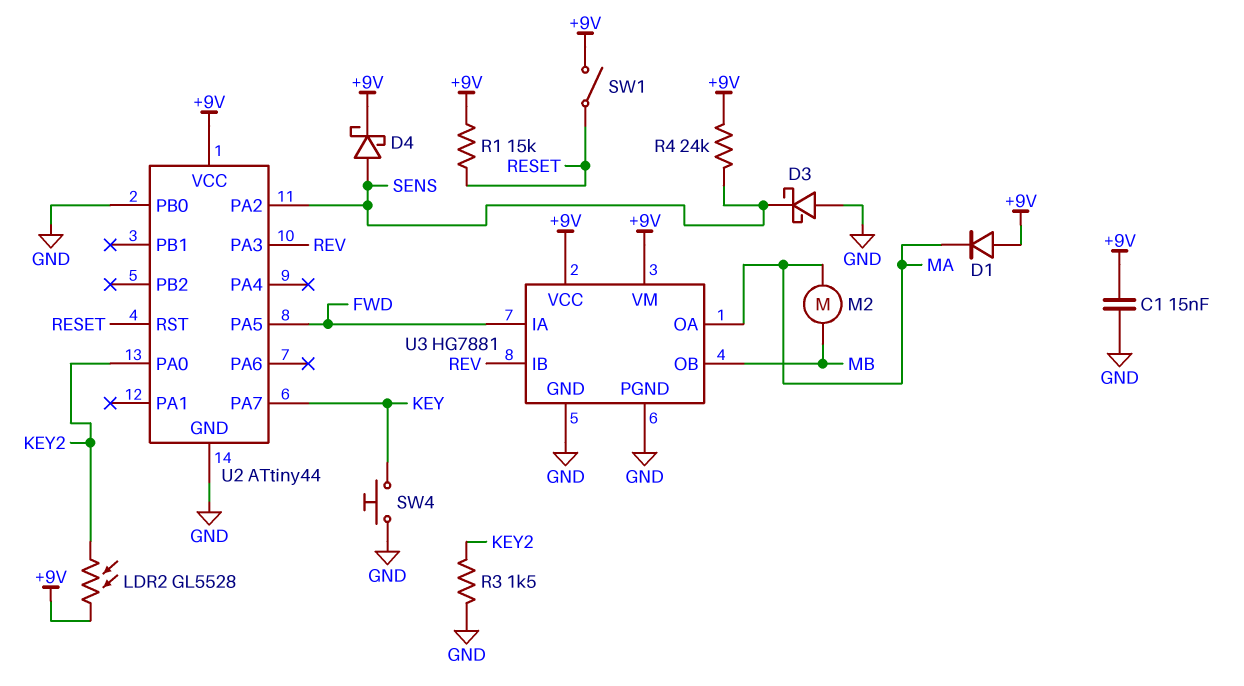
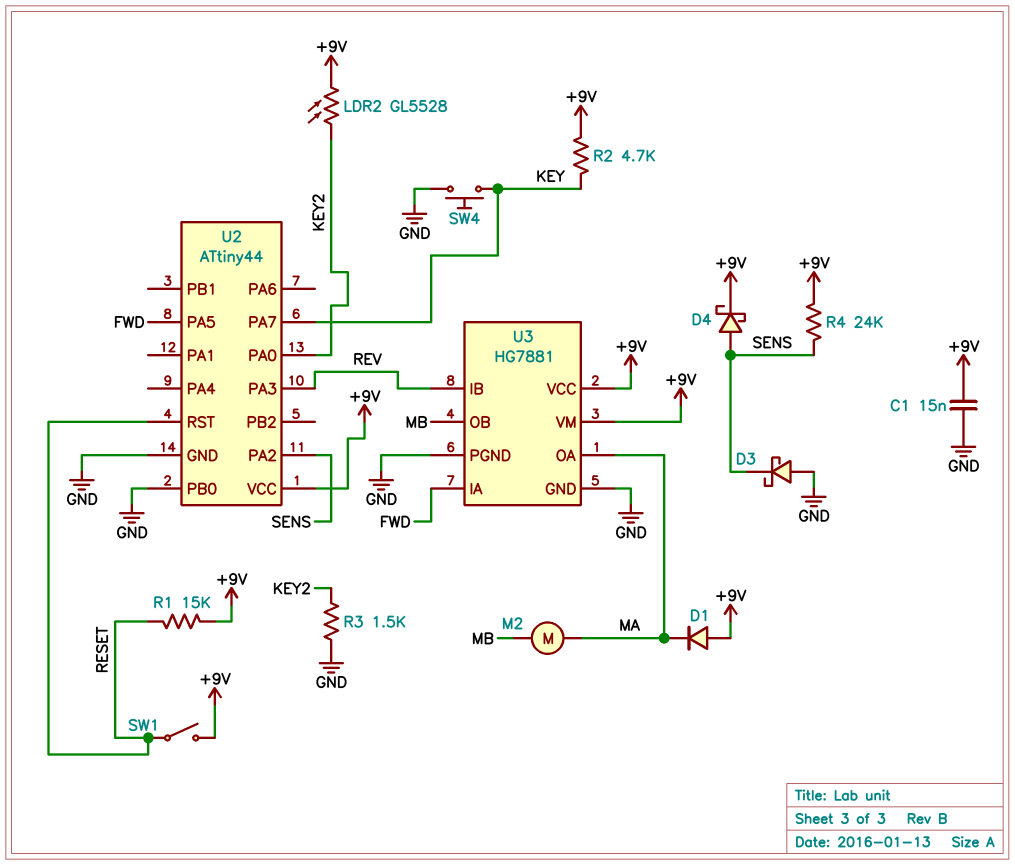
R2: none -> 4.7k (+9V, KEY)

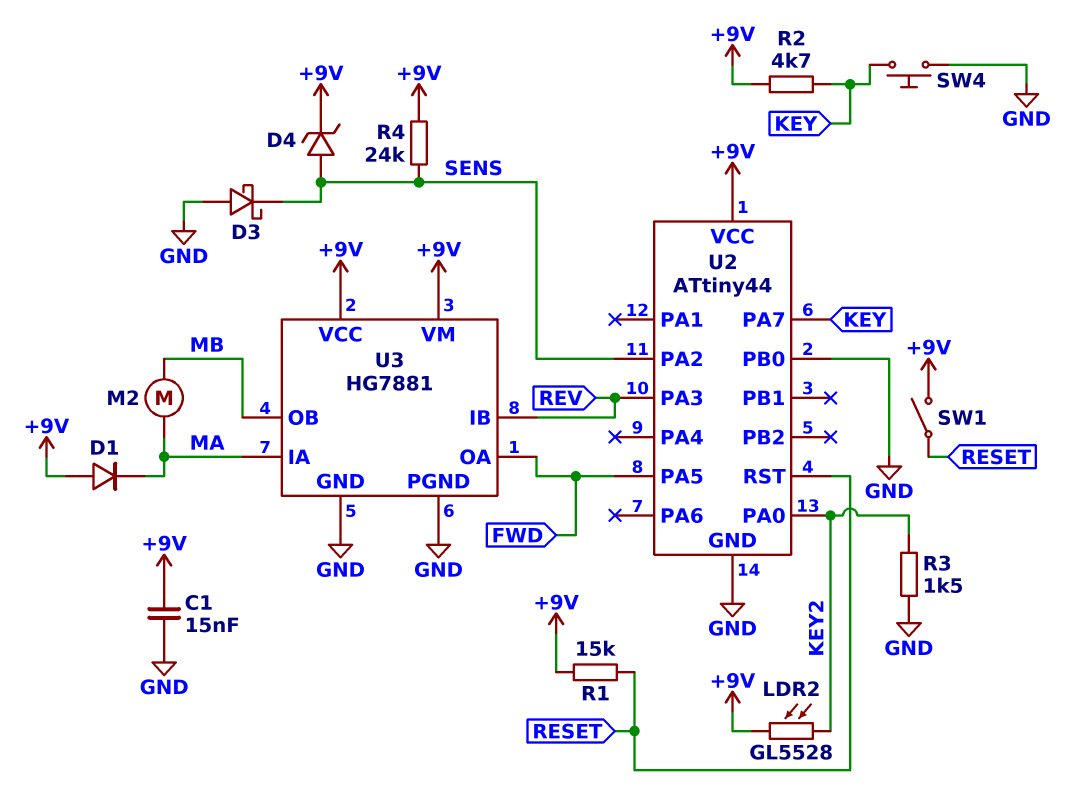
D4: schottky (A SENS, K +9V) -> zener (A SENS, K +9V)
U3 pin IA: FWD -> MA
U3 pin OA: MA -> FWD

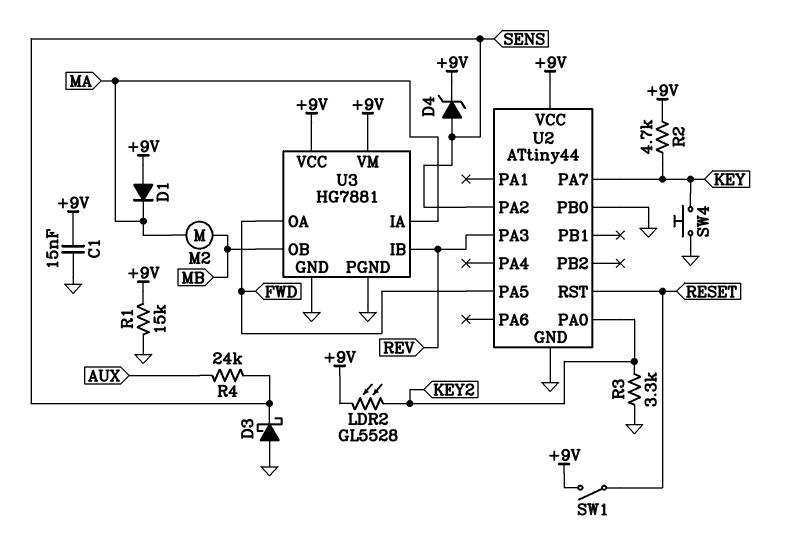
R1: 15k (+9V, RESET) -> 15k (+9V, GND)
R3: 1.5k (GND, KEY2) -> 3.3k (GND, KEY2)
R4: 24k (+9V, SENS) -> 24k (AUX, SENS)

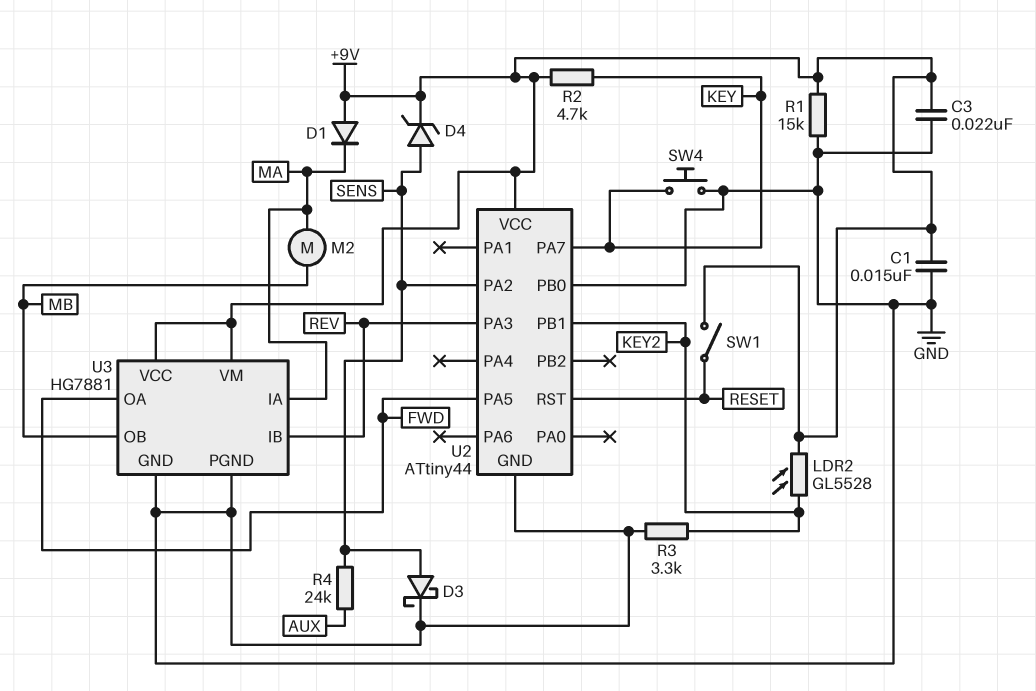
C3: none -> 22nF (+9V, GND)
D3: schottky (A GND, K SENS) -> schottky (A SENS, K GND)
U2 pin PA0: KEY2 -> none
U2 pin PB1: none -> KEY2

